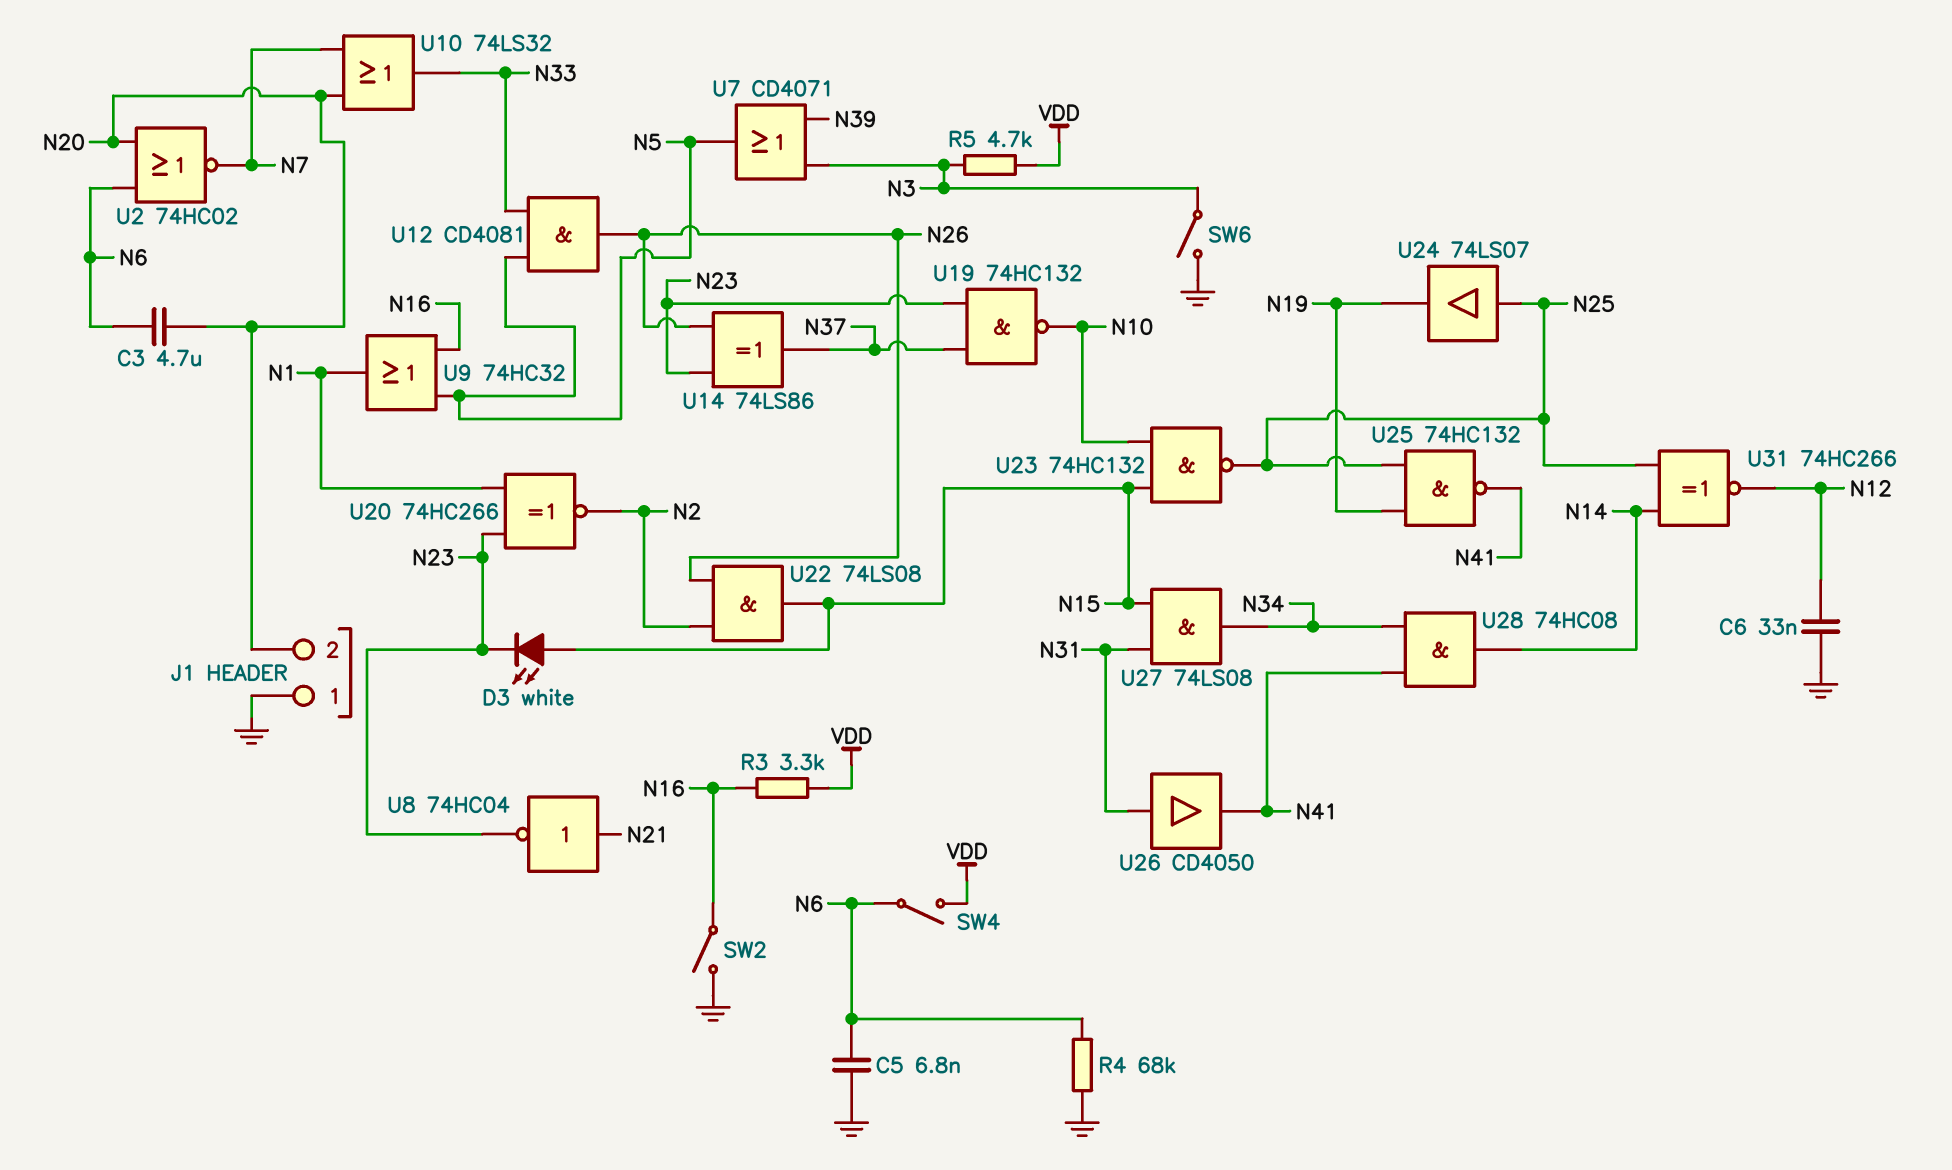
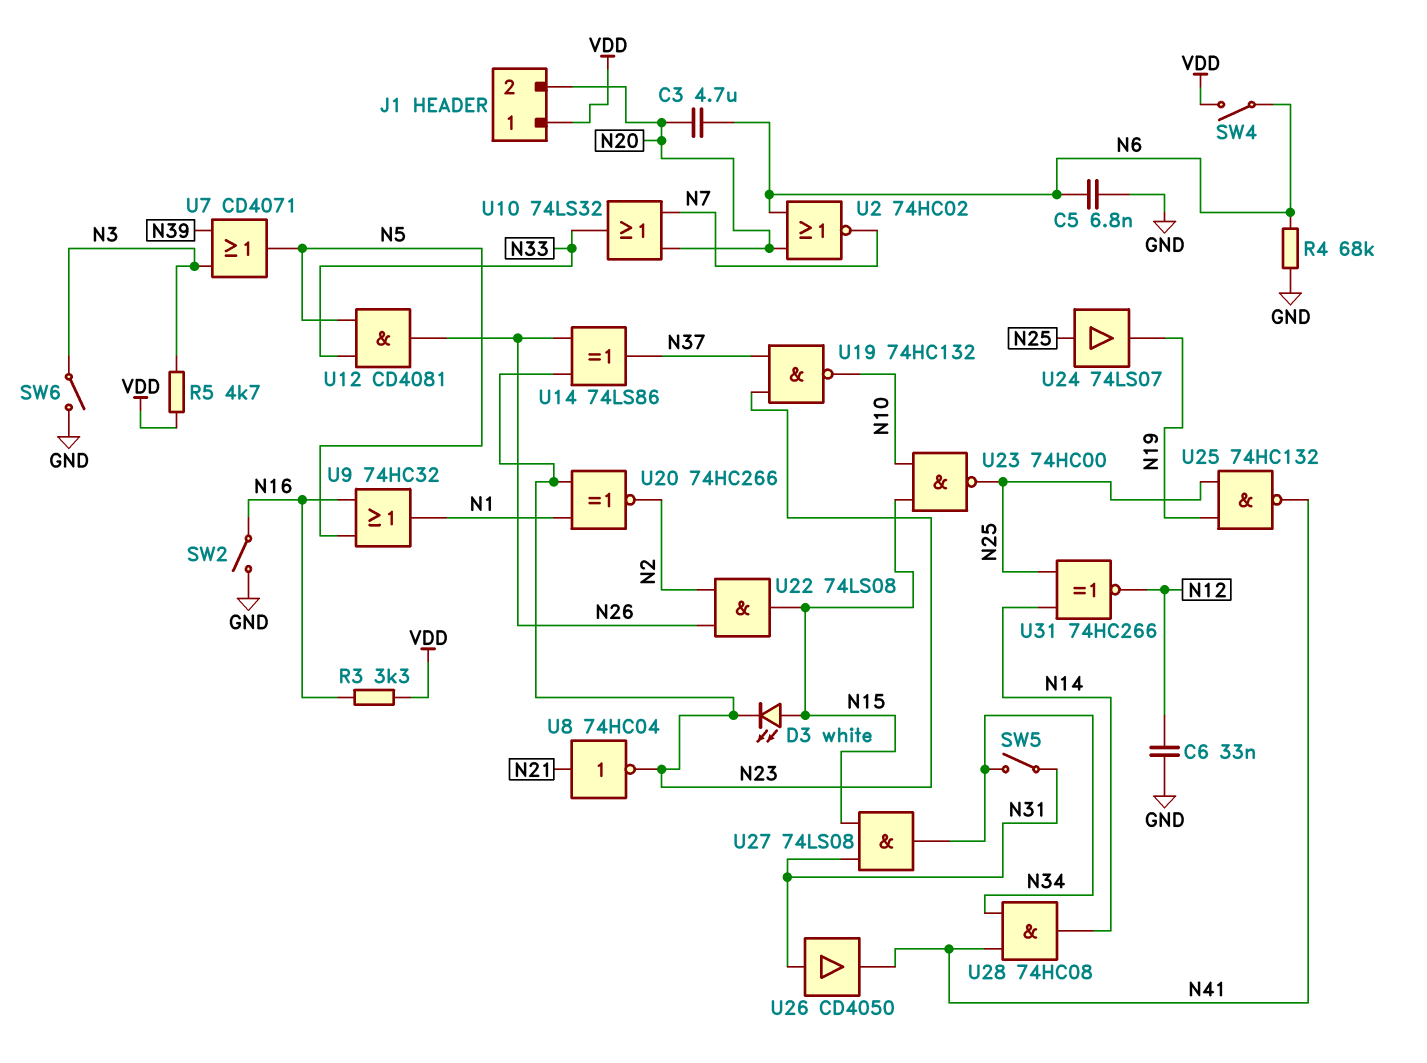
J1 pin 1: GND -> VDD
SW5: none -> switch (N31, N34)
U23: NAND 74HC132 (in N10, in N15, out N25) -> NAND 74HC00 (in N10, in N15, out N25)

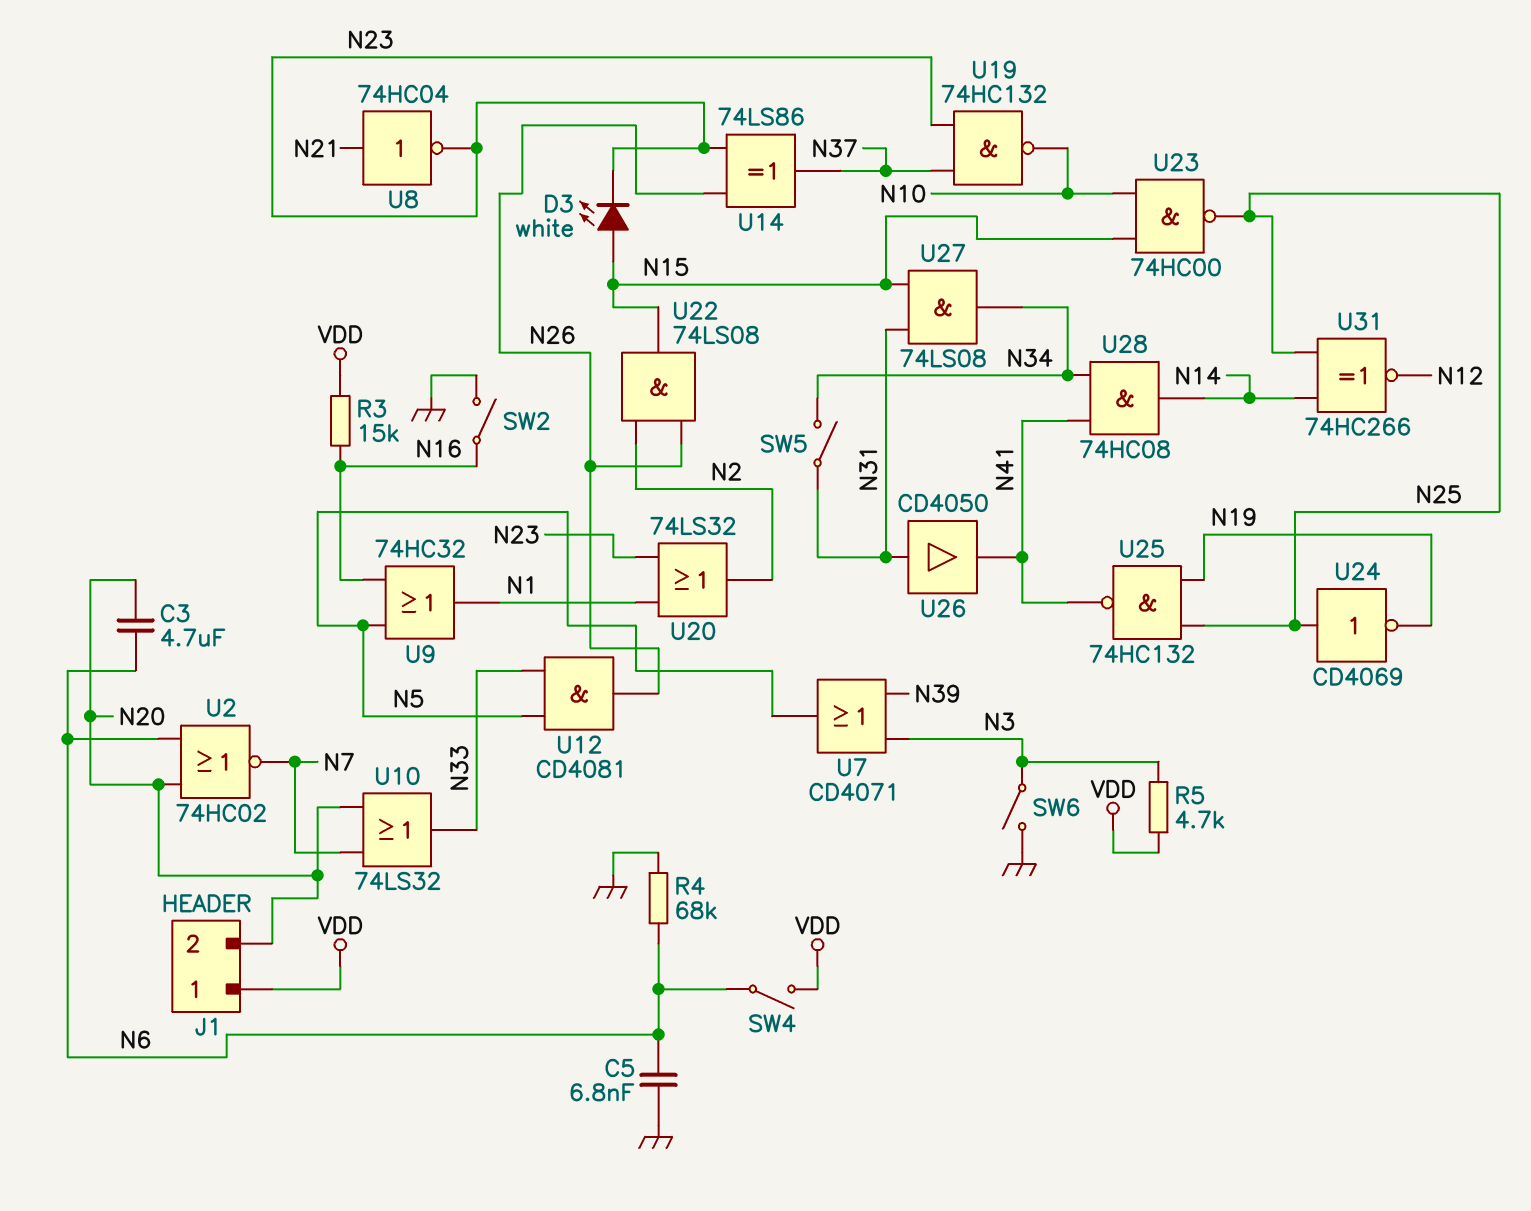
C6: 33nF (GND, N12) -> none
R3: 3.3k (N16, VDD) -> 15k (N16, VDD)
U20: XNOR 74HC266 (in N1, in N23, out N2) -> OR 74LS32 (in N1, in N23, out N2)
U24: buffer 74LS07 (in N25, out N19) -> NOT CD4069 (in N25, out N19)

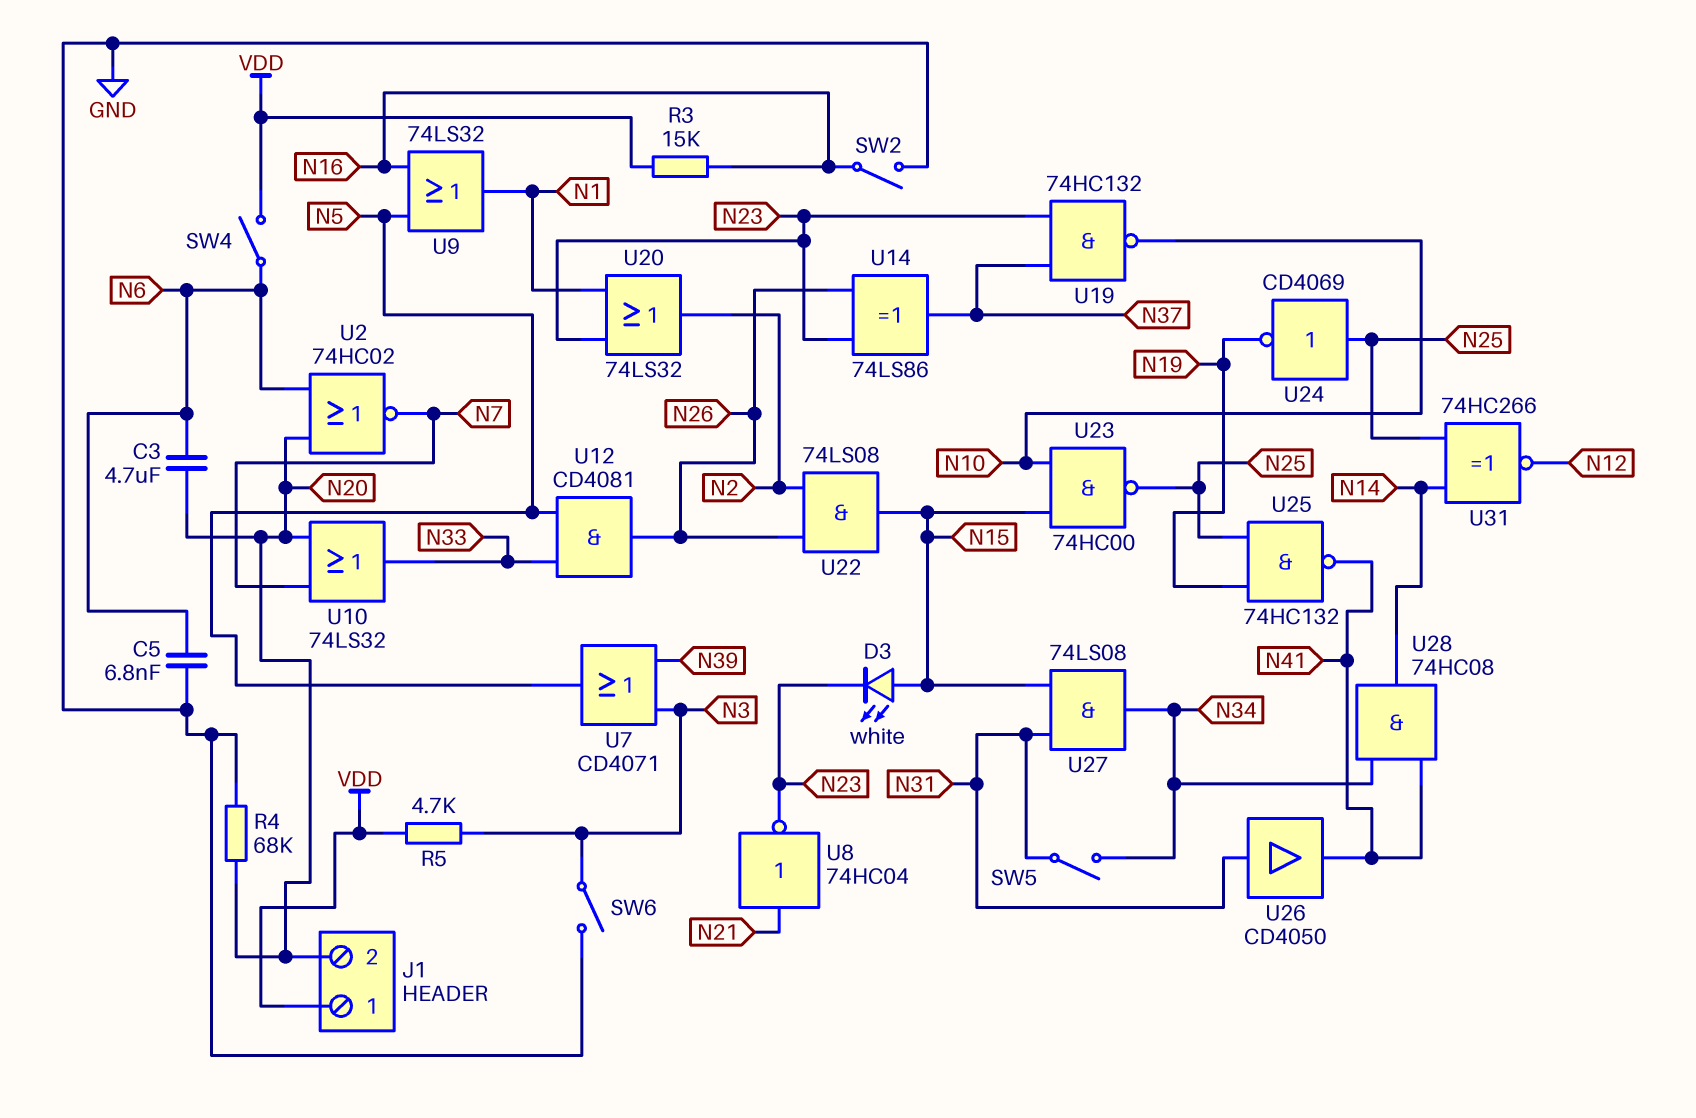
R4: 68k (GND, N6) -> 68k (GND, N20)
U9: OR 74HC32 (in N5, in N16, out N1) -> OR 74LS32 (in N5, in N16, out N1)

